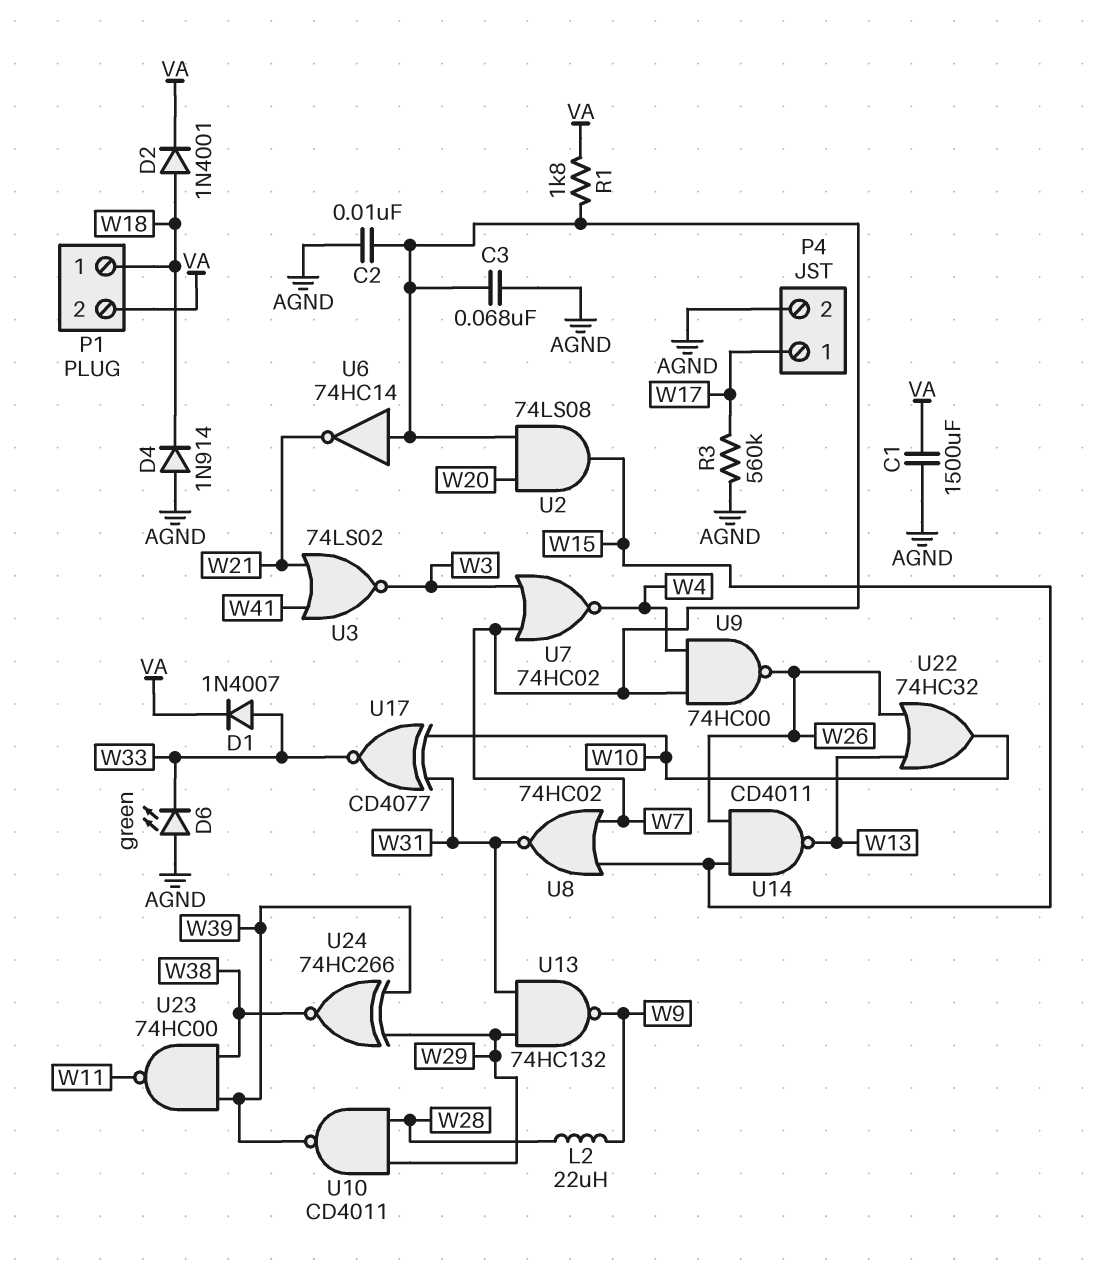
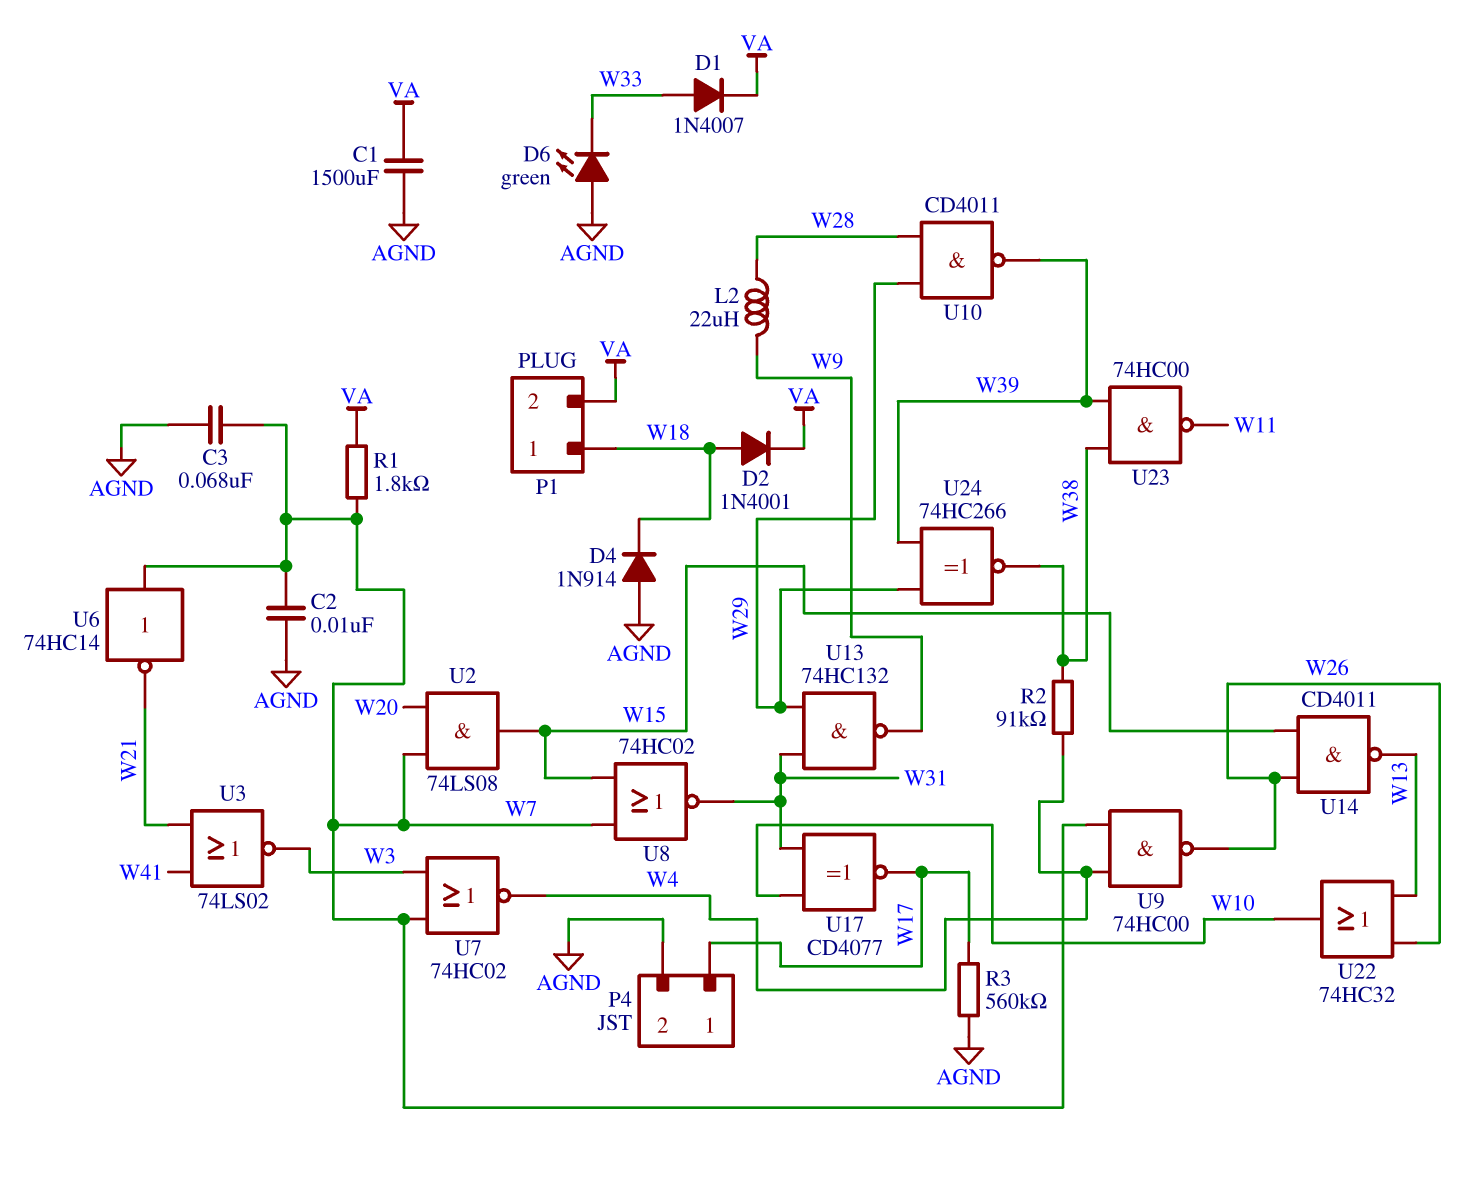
R2: none -> 91k (W4, W38)
U17: XNOR CD4077 (in W10, in W31, out W33) -> XNOR CD4077 (in W10, in W31, out W17)

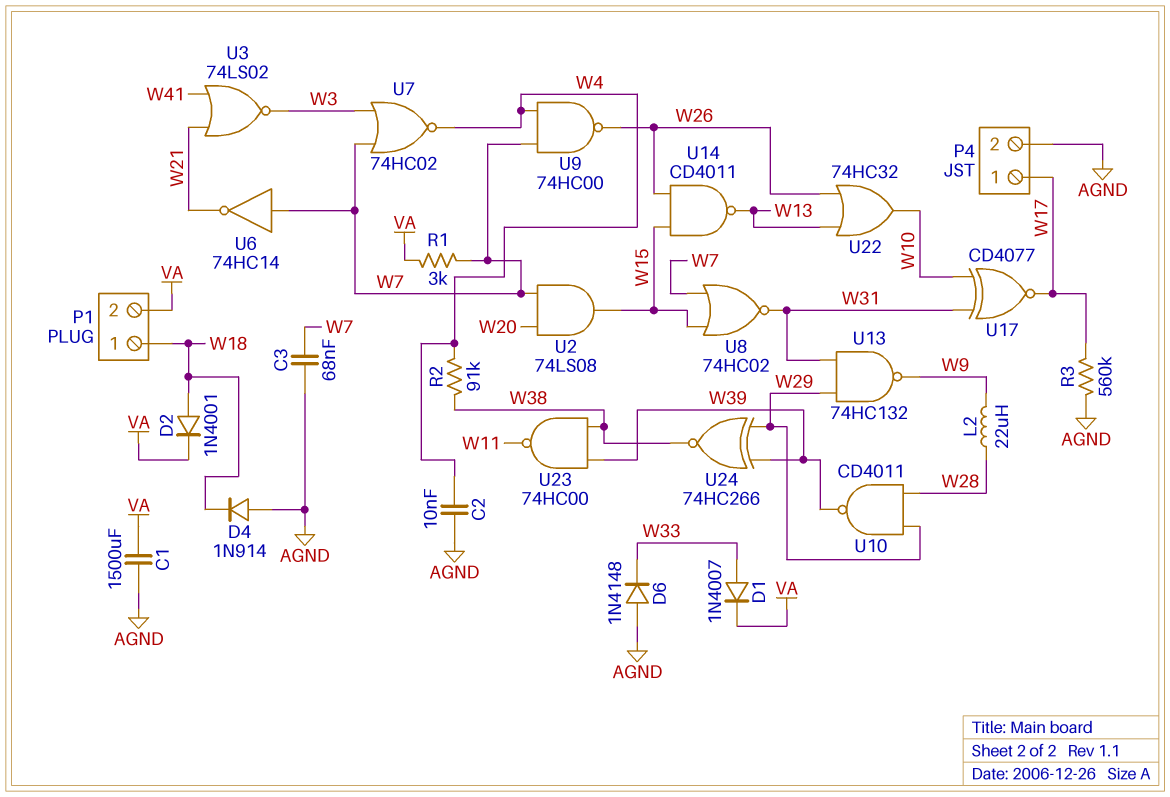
C2: 10nF (AGND, W7) -> 10nF (AGND, W4)
D6: LED green (A AGND, K W33) -> diode 1N4148 (A AGND, K W33)
R1: 1.8k (VA, W7) -> 3k (VA, W7)

